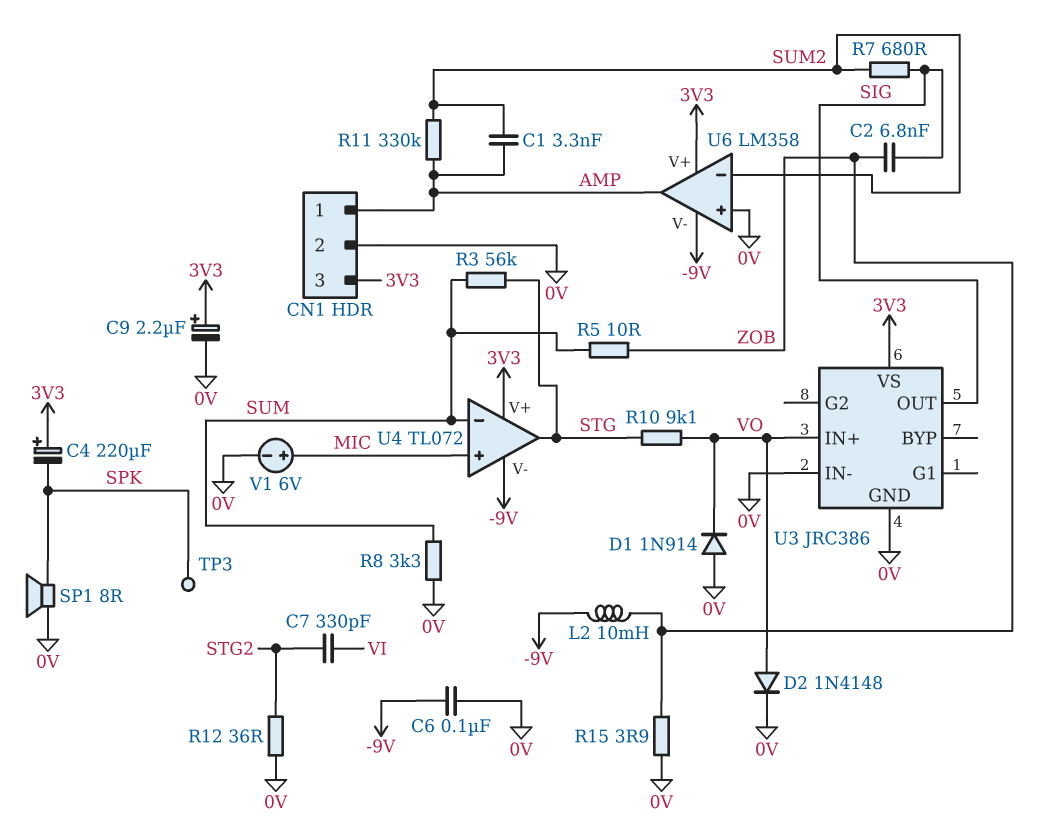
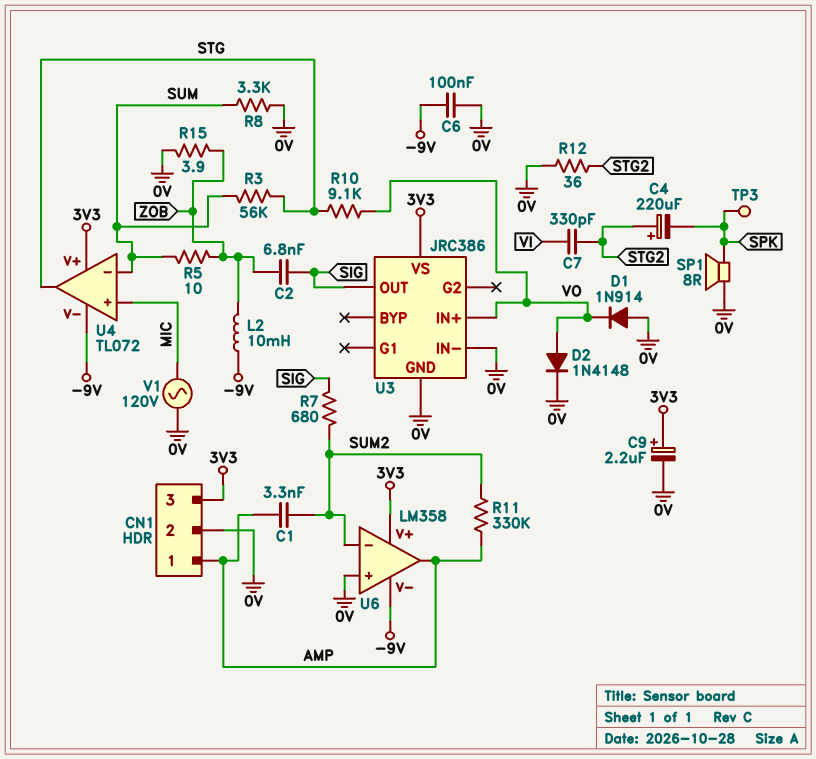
C4: 220uF (plus 3V3, minus SPK) -> 220uF (plus STG2, minus SPK)
V1: 6V (plus MIC, minus 0V) -> AC 120V (0V, MIC)

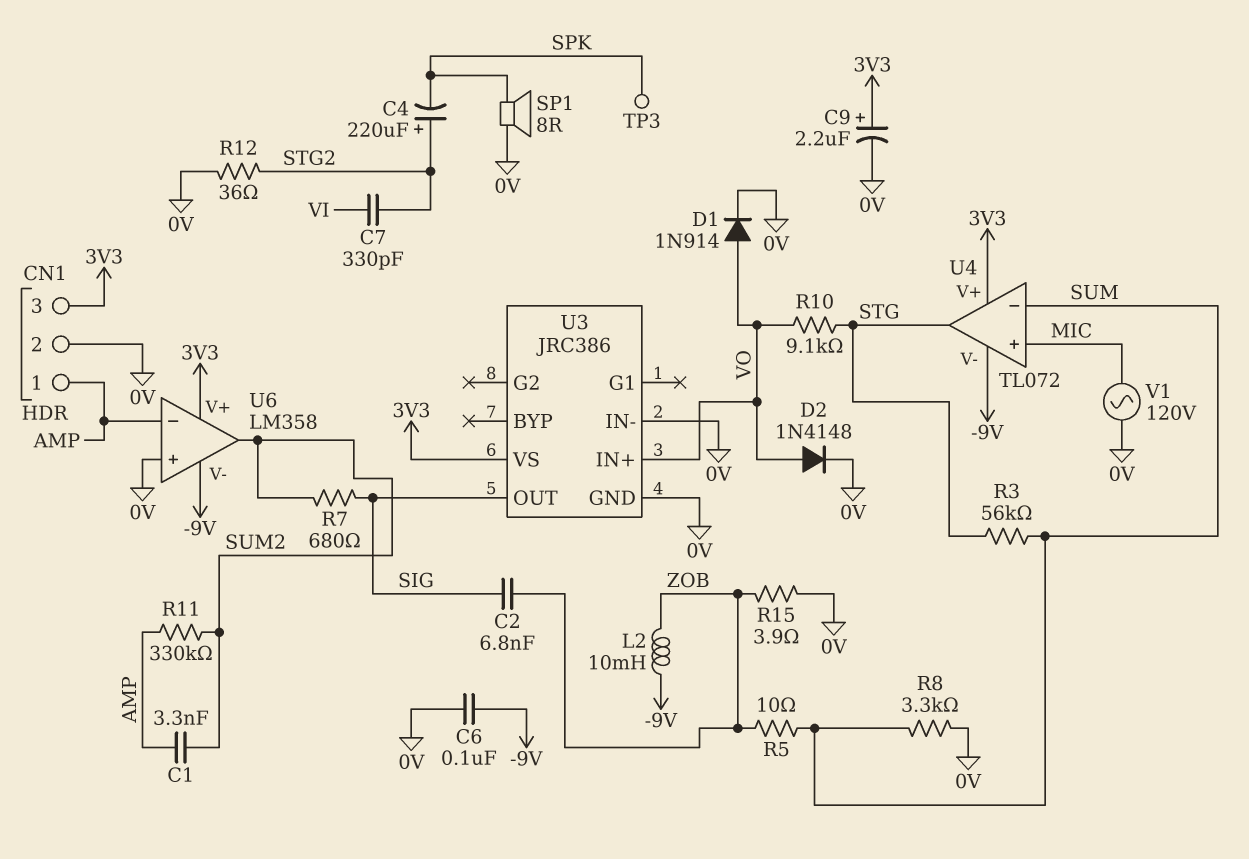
D1: diode 1N914 (A 0V, K VO) -> diode 1N914 (A VO, K 0V)
U6 pin in-: SUM2 -> AMP
U6 pin out: AMP -> SUM2

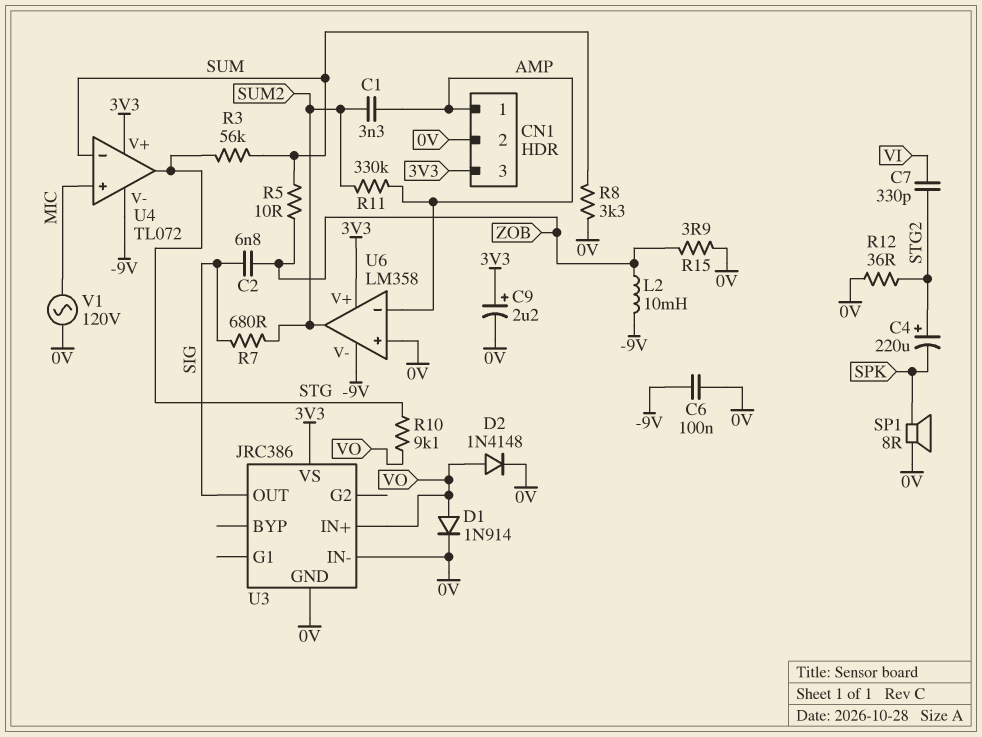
TP3: test point (SPK) -> none

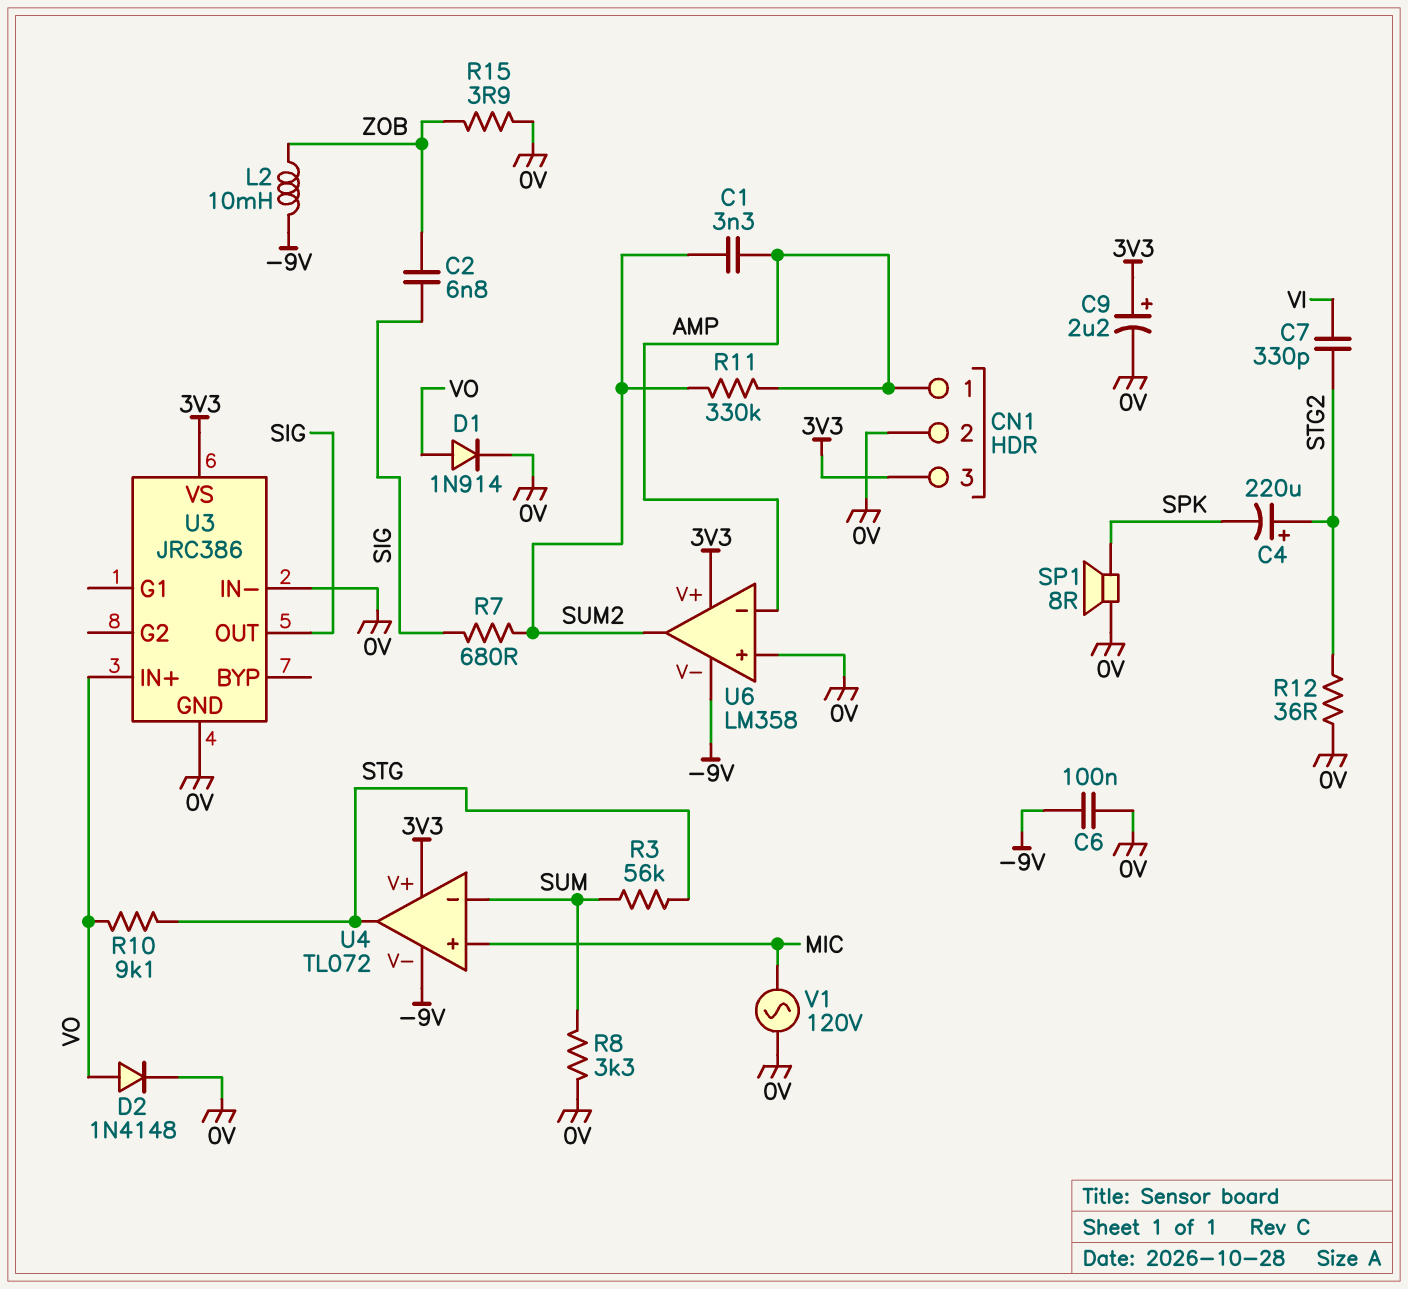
R5: 10 (SUM, ZOB) -> none

